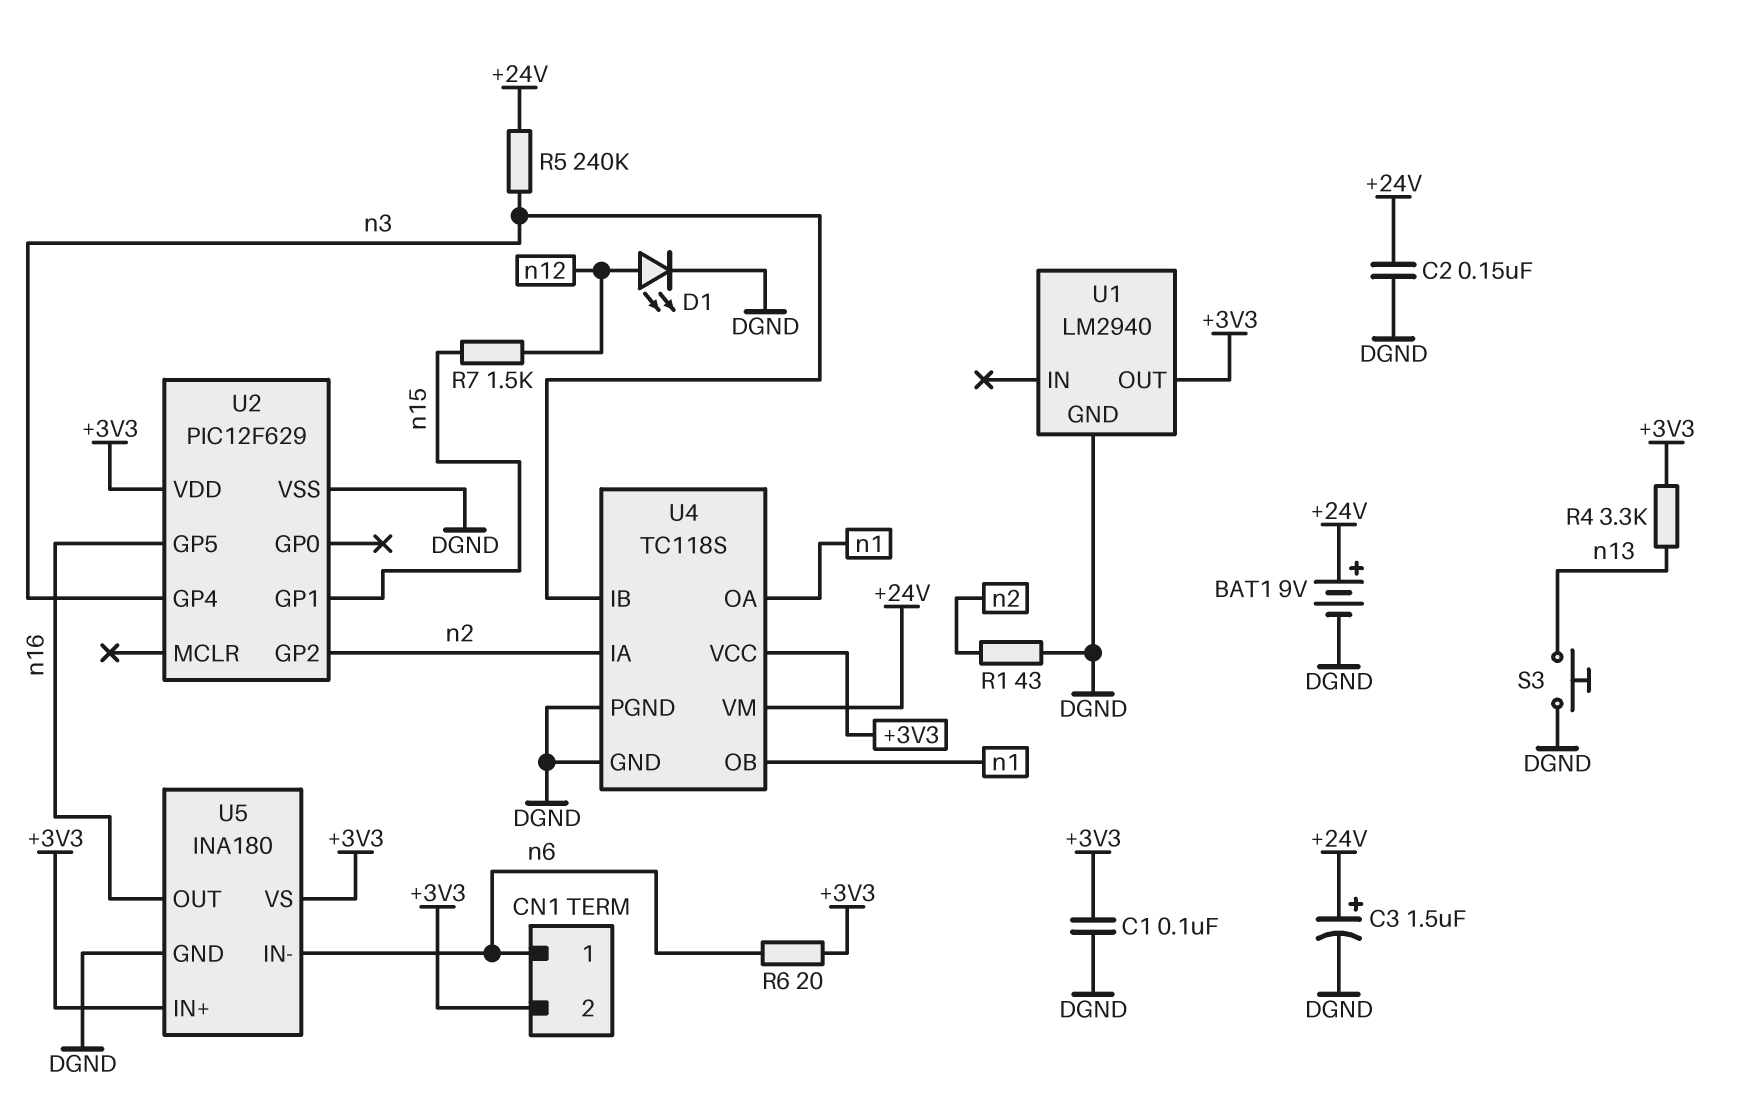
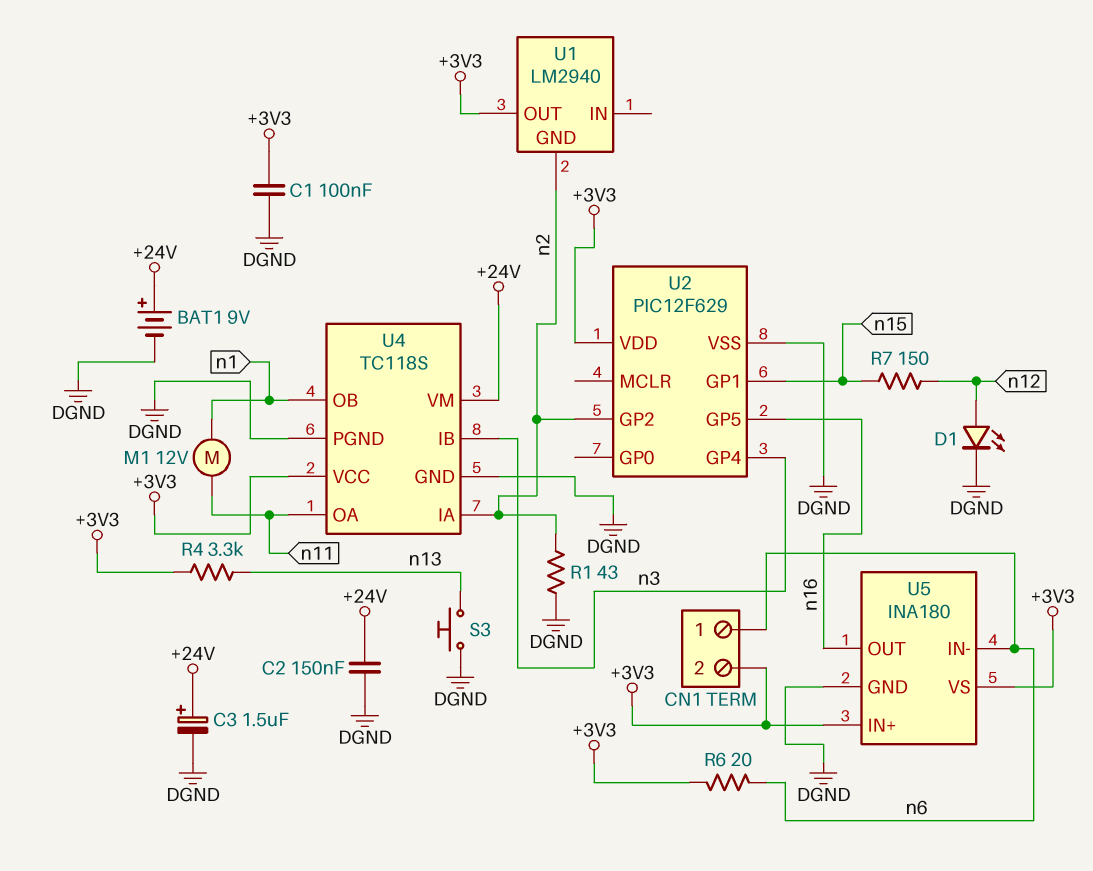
M1: none -> motor 12V (n1, n11)
R5: 240k (+24V, n3) -> none
R7: 1.5k (n12, n15) -> 150 (n12, n15)
U1 pin GND: DGND -> n2
U4 pin OA: n1 -> n11

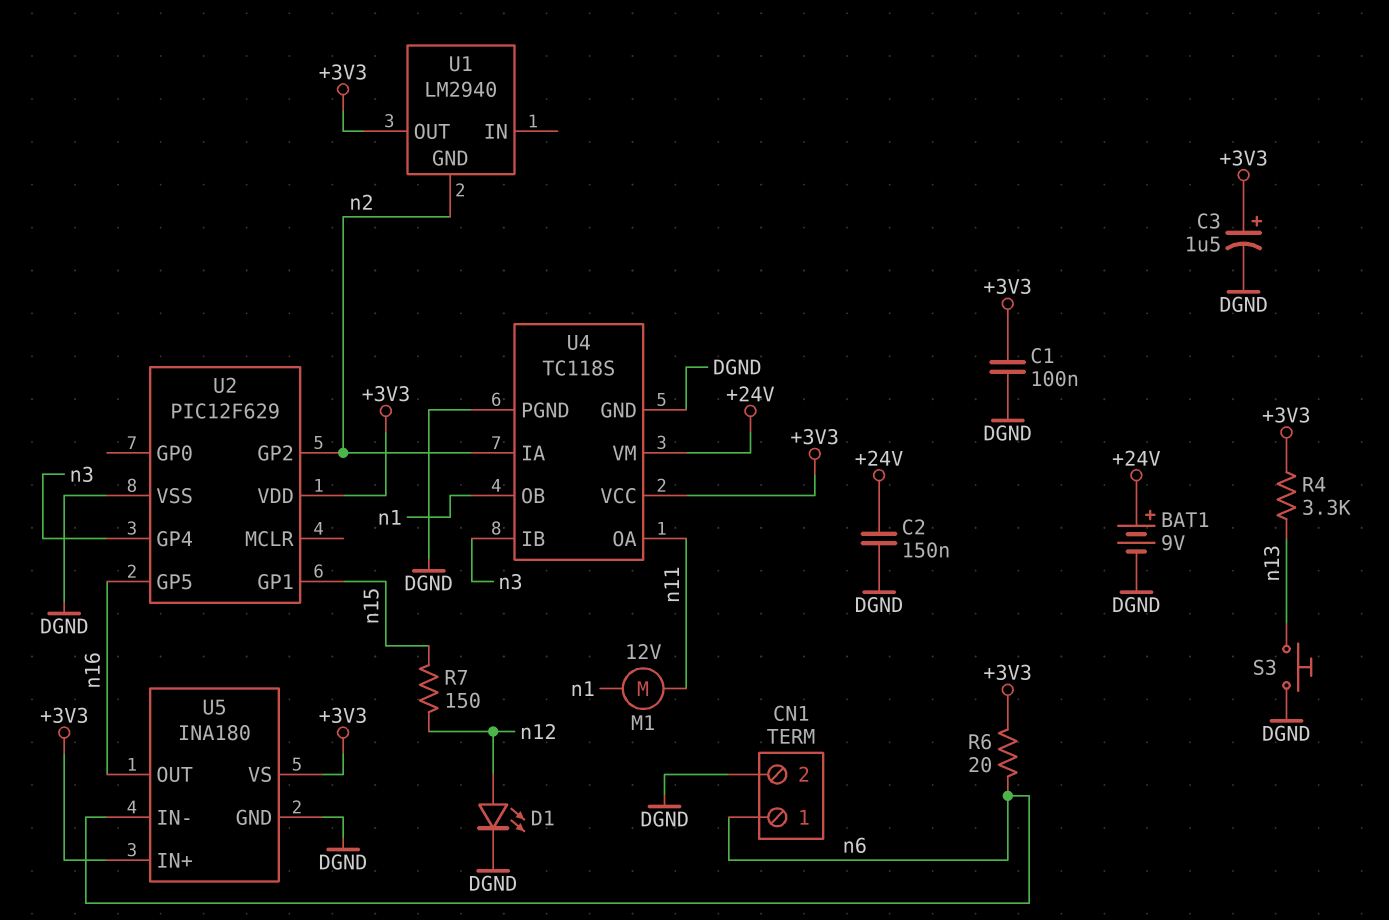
C3: 1.5uF (plus +24V, minus DGND) -> 1.5uF (plus +3V3, minus DGND)
CN1 pin 2: +3V3 -> DGND
R1: 43 (DGND, n2) -> none

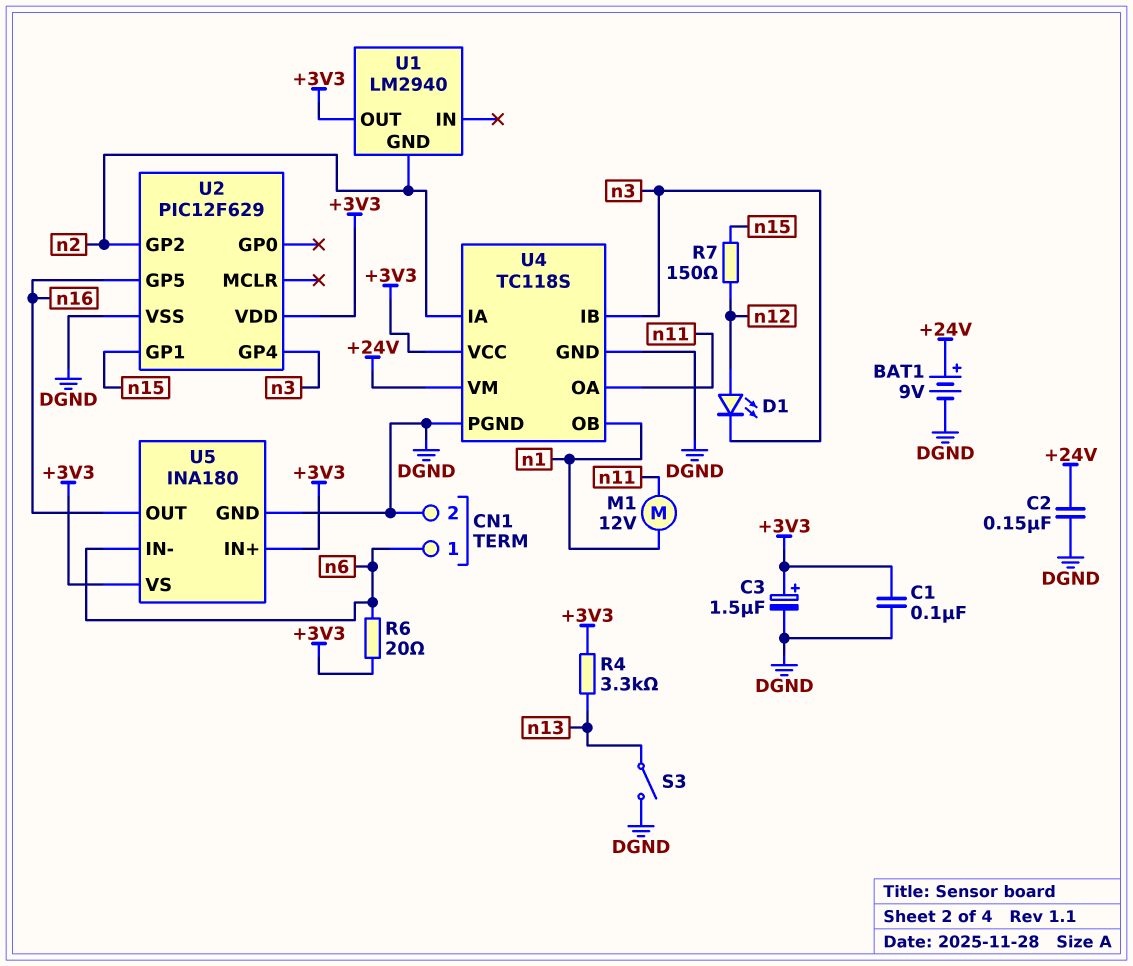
D1: LED (A n12, K DGND) -> LED (A n12, K n3)
S3: button (DGND, n13) -> switch (DGND, n13)

